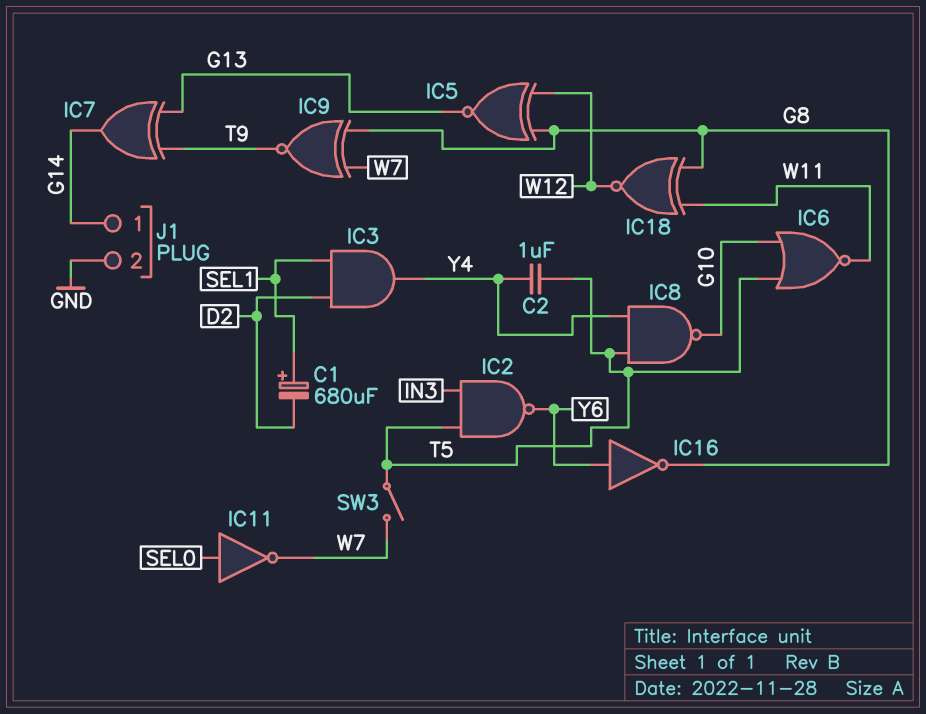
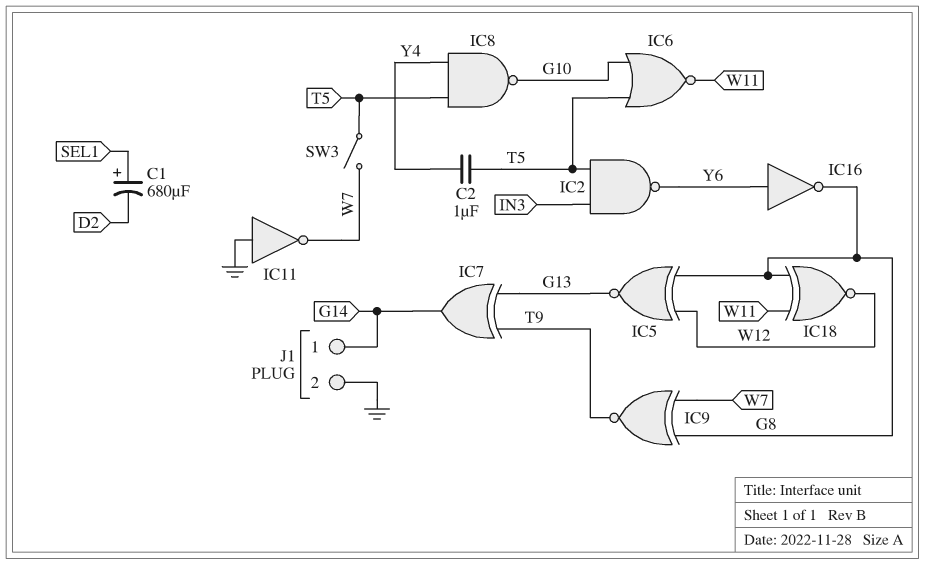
IC3: AND (in D2, in SEL1, out Y4) -> none
IC11: NOT (in SEL0, out W7) -> NOT (in GND, out W7)

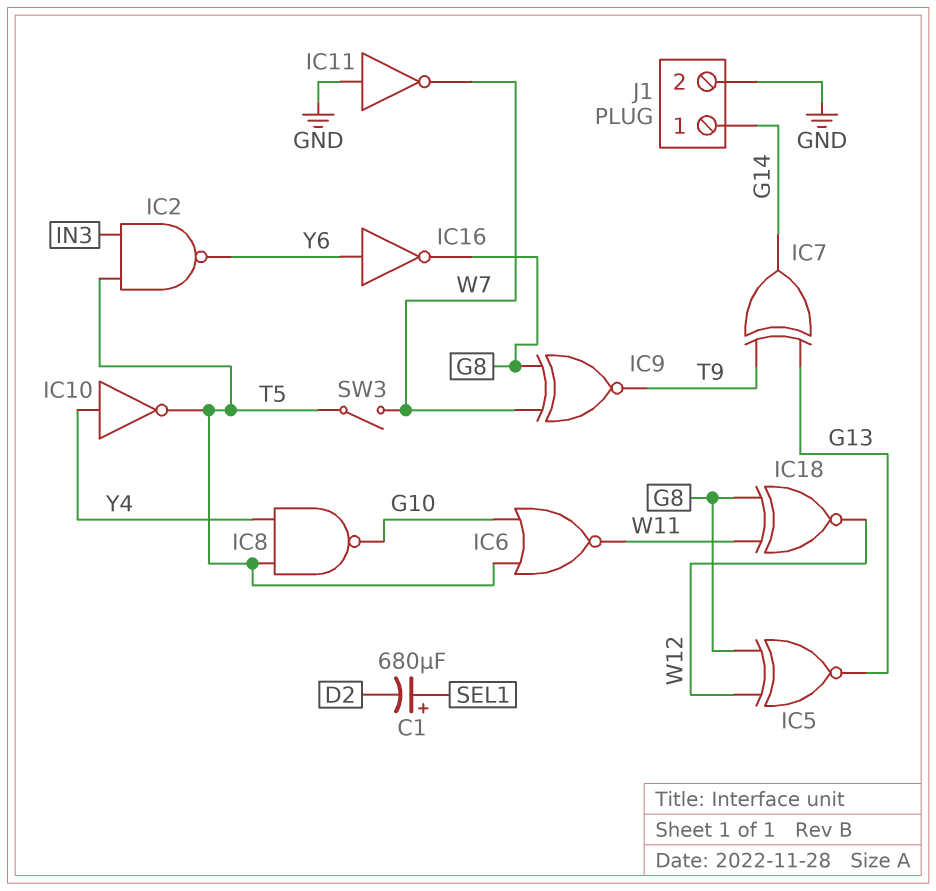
C2: 1uF (T5, Y4) -> none
IC10: none -> NOT (in Y4, out T5)

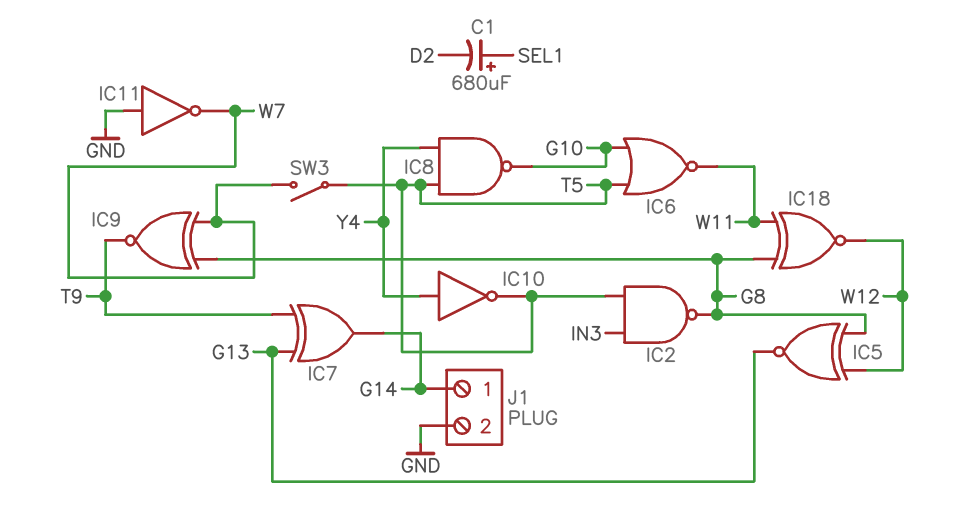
IC2: NAND (in IN3, in T5, out Y6) -> NAND (in IN3, in T5, out G8)
IC16: NOT (in Y6, out G8) -> none

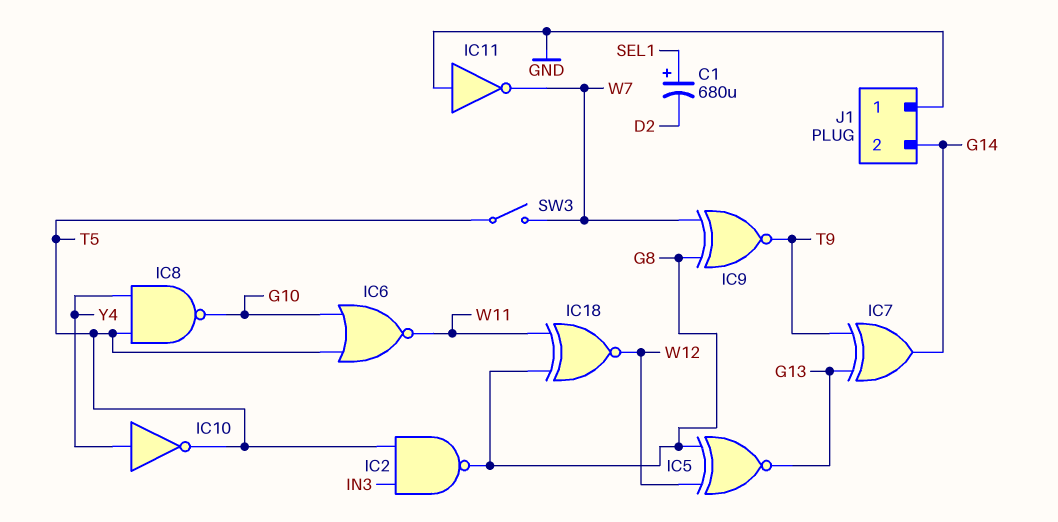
J1 pin 1: G14 -> GND
J1 pin 2: GND -> G14

